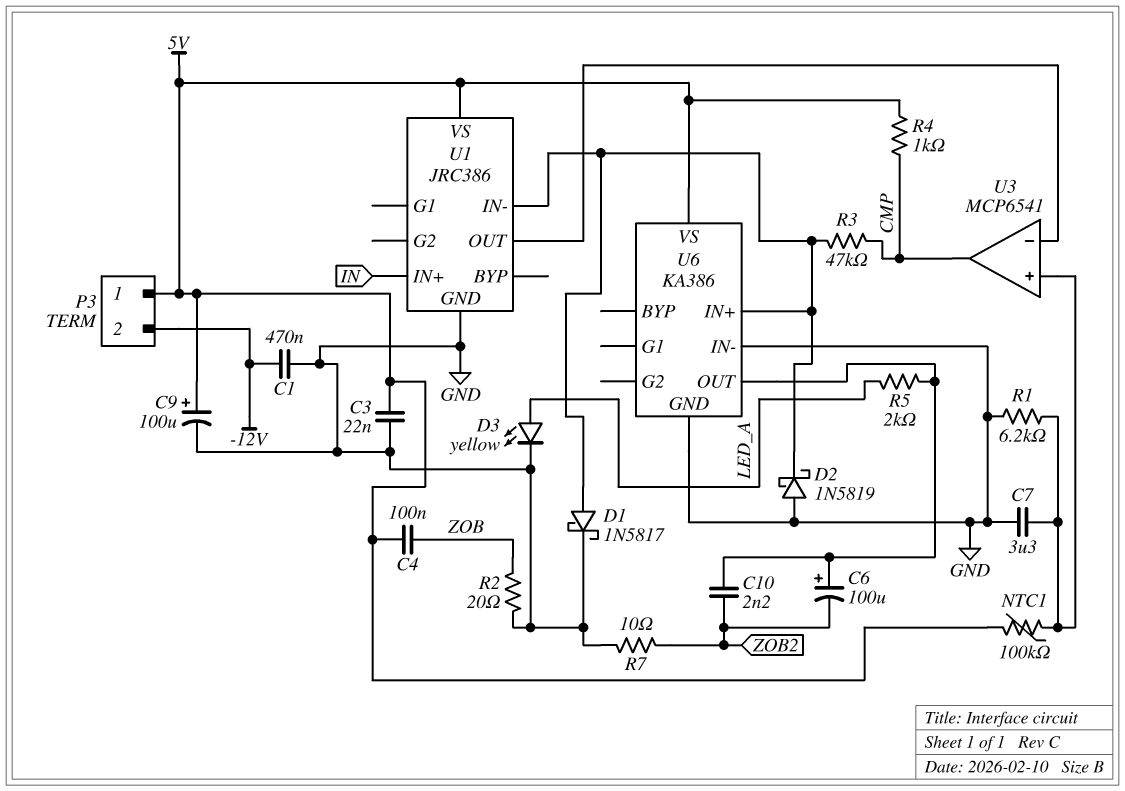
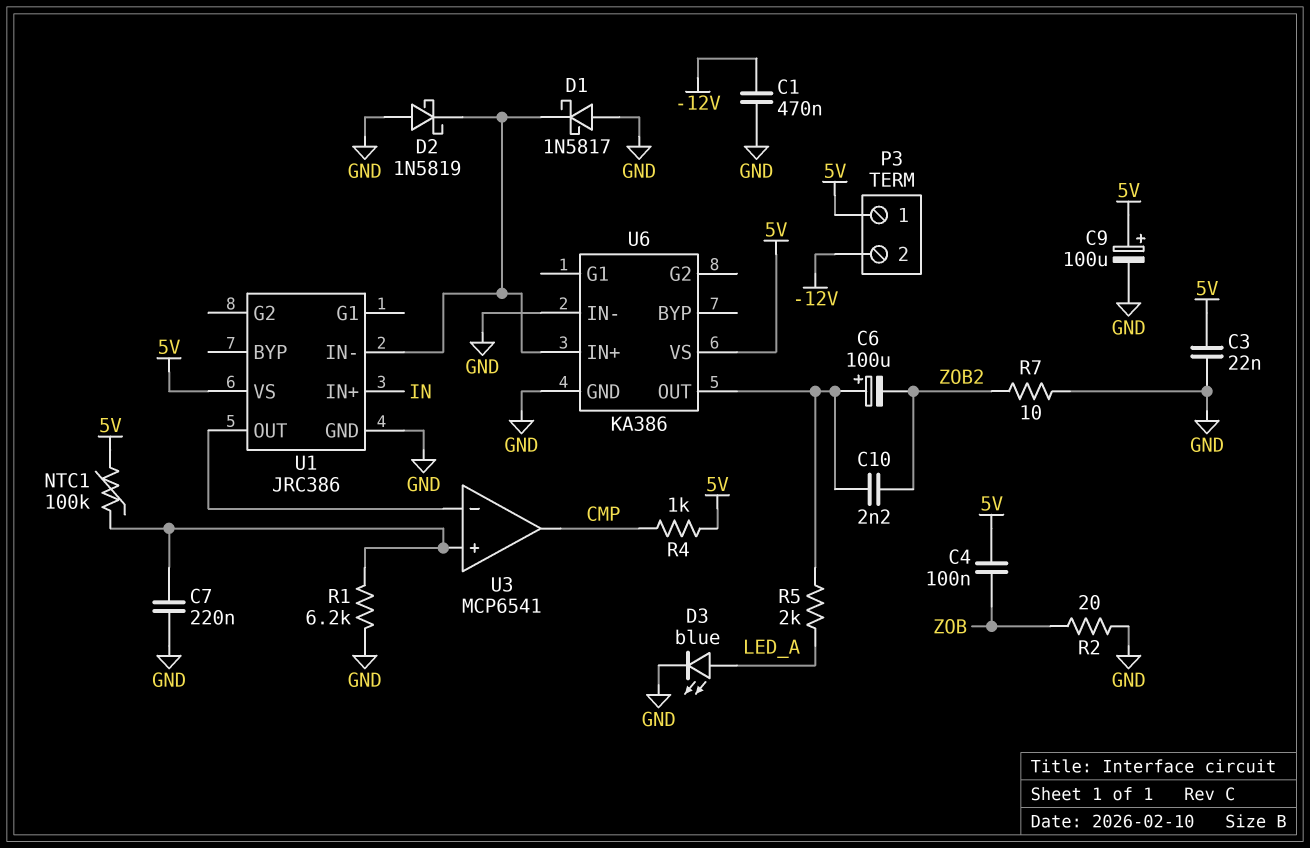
C7: 3.3uF (GND, U3/in+) -> 220nF (GND, U3/in+)
D1: schottky 1N5817 (A U1/IN-, K GND) -> schottky 1N5817 (A GND, K U1/IN-)
D3: LED yellow (A LED_A, K GND) -> LED blue (A LED_A, K GND)
R3: 47k (CMP, U1/IN-) -> none

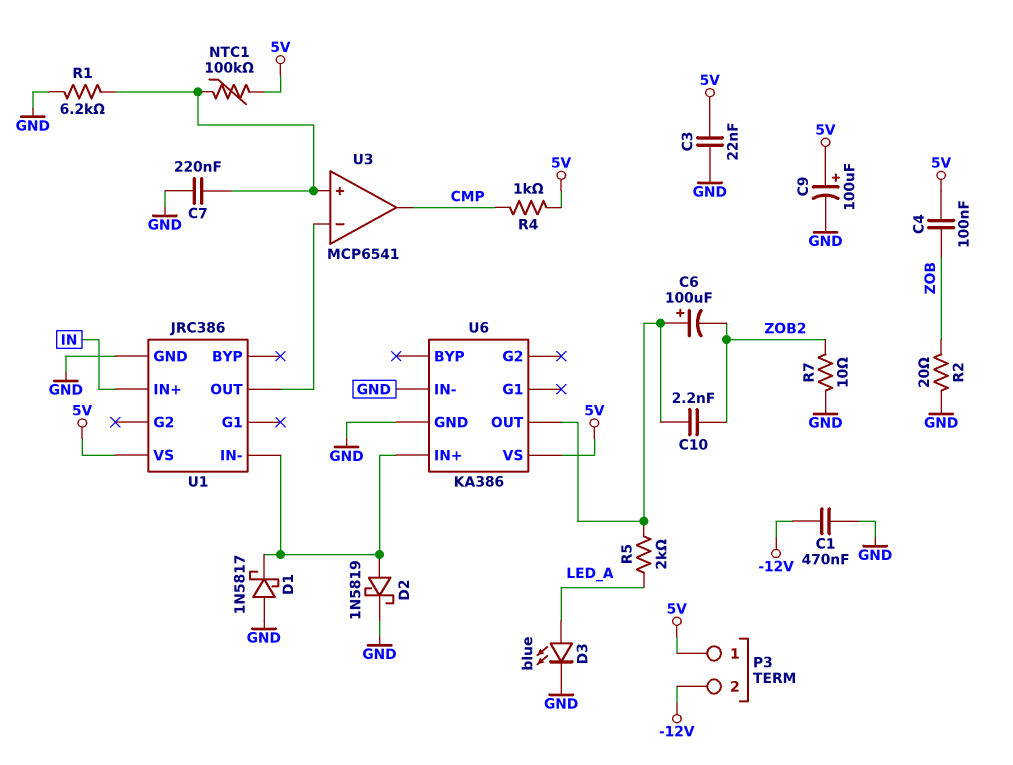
D2: schottky 1N5819 (A GND, K U1/IN-) -> schottky 1N5819 (A U1/IN-, K GND)

